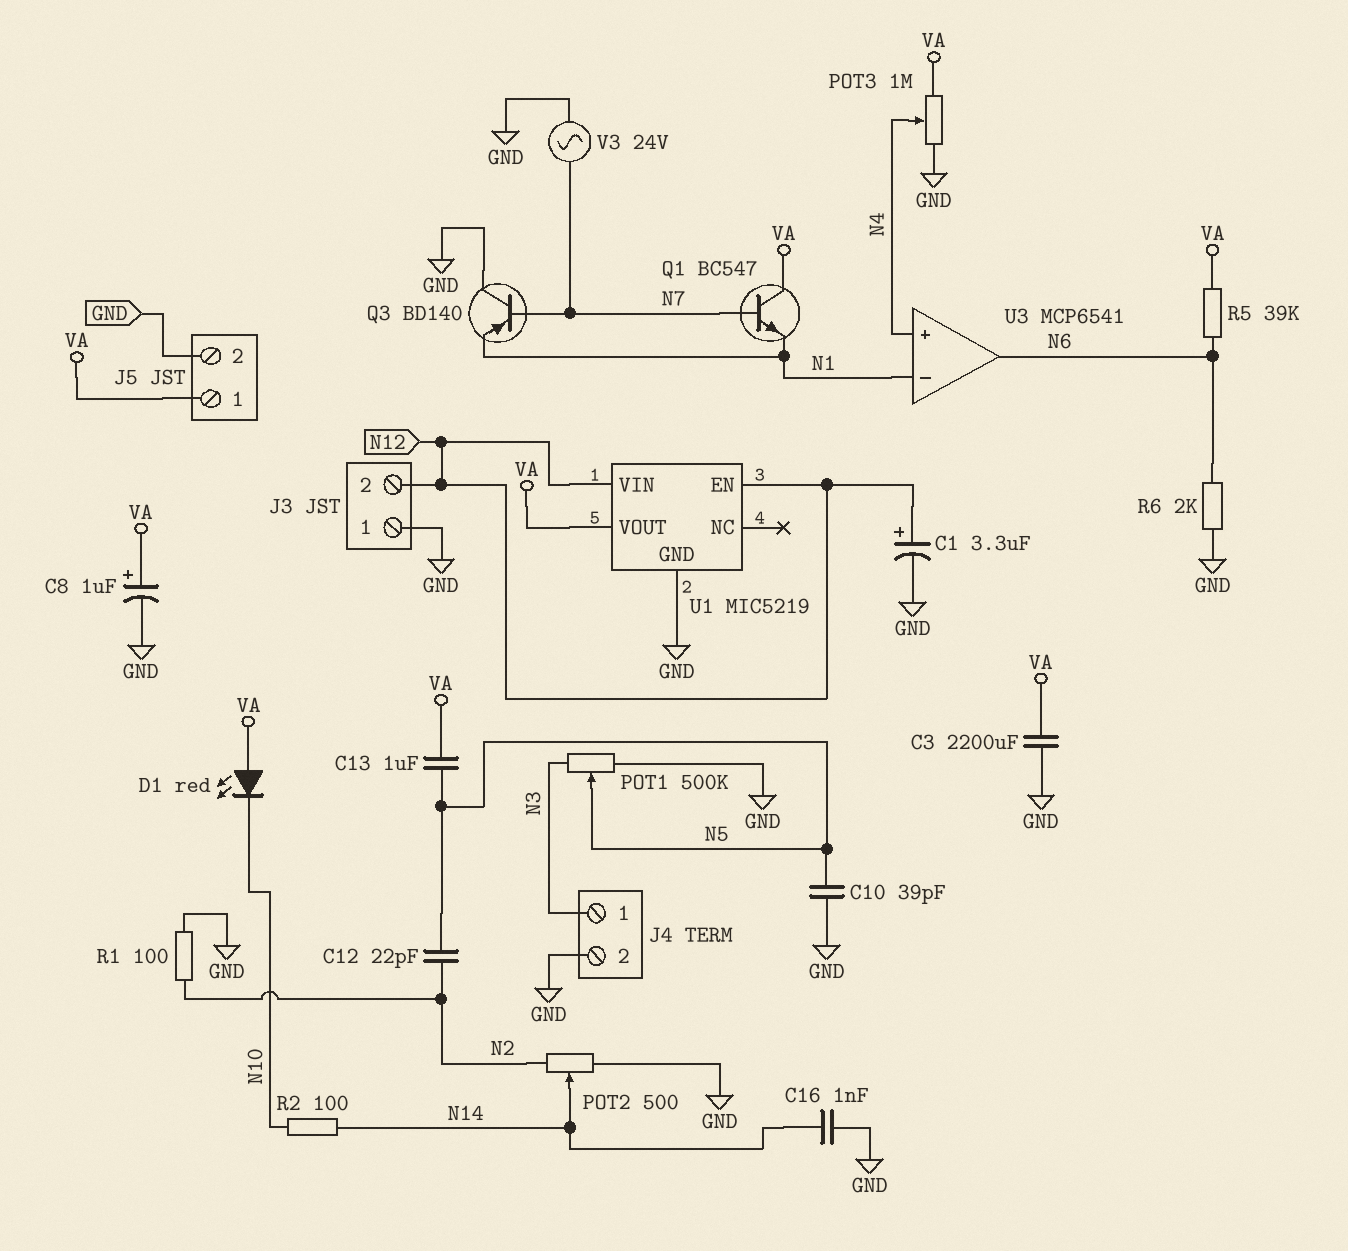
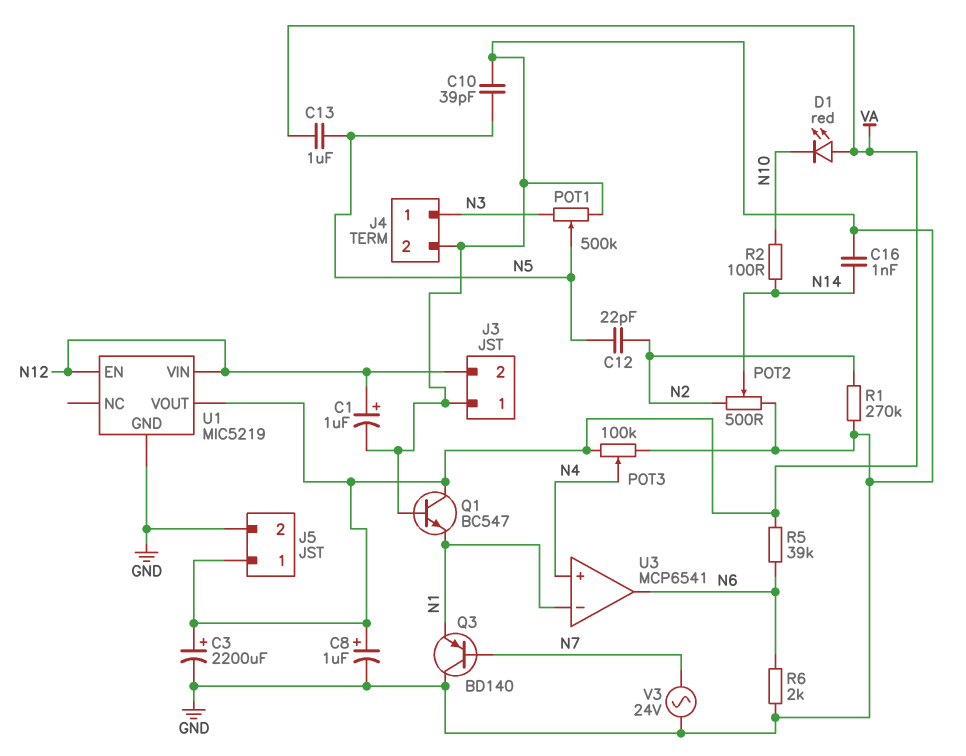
C1: 3.3uF (plus N12, minus GND) -> 1uF (plus N12, minus GND)
C3: 2200uF (GND, VA) -> 2200uF (plus VA, minus GND)
POT3: 1M (GND, VA, wiper N4) -> 100k (GND, VA, wiper N4)
Q1: NPN BC547 (B N7, C VA, E N1) -> NPN BC547 (B GND, C VA, E N1)
R1: 100 (GND, N2) -> 270k (GND, N2)

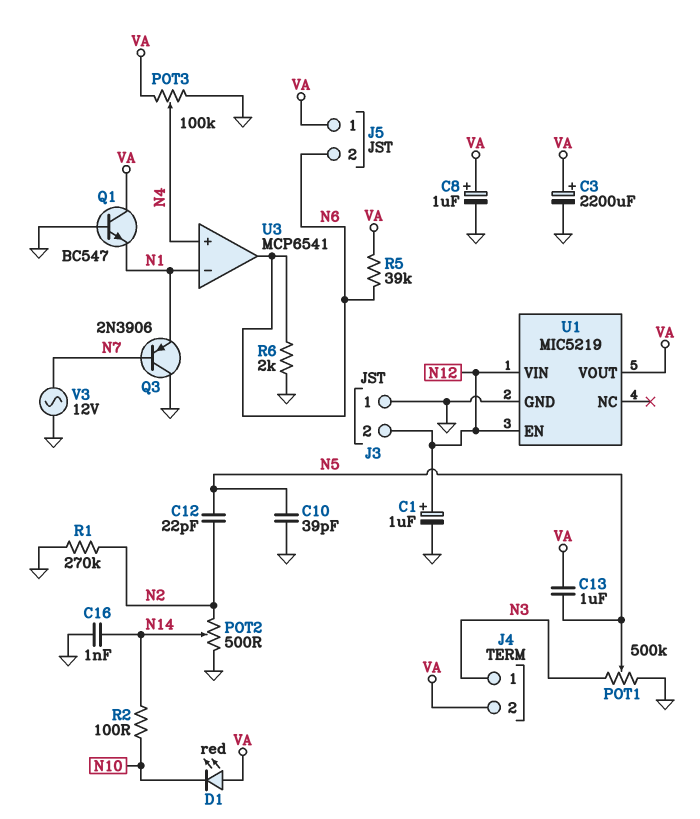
J4 pin 2: GND -> VA
J5 pin 2: GND -> N6
Q3: PNP BD140 (B N7, C GND, E N1) -> PNP 2N3906 (B N7, C GND, E N1)
V3: AC 24V (GND, N7) -> AC 12V (GND, N7)

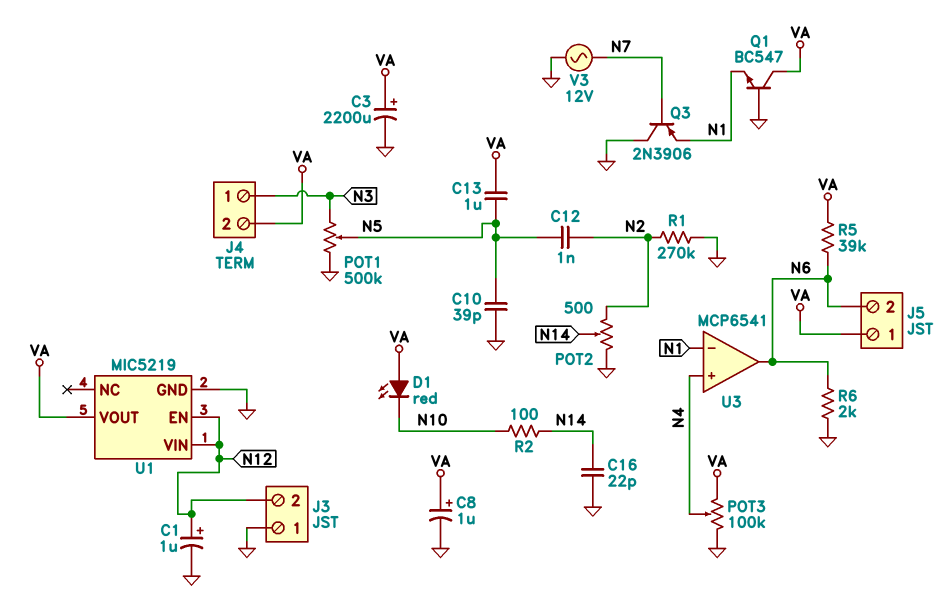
C12: 22pF (N2, N5) -> 1nF (N2, N5)
C16: 1nF (GND, N14) -> 22pF (GND, N14)

